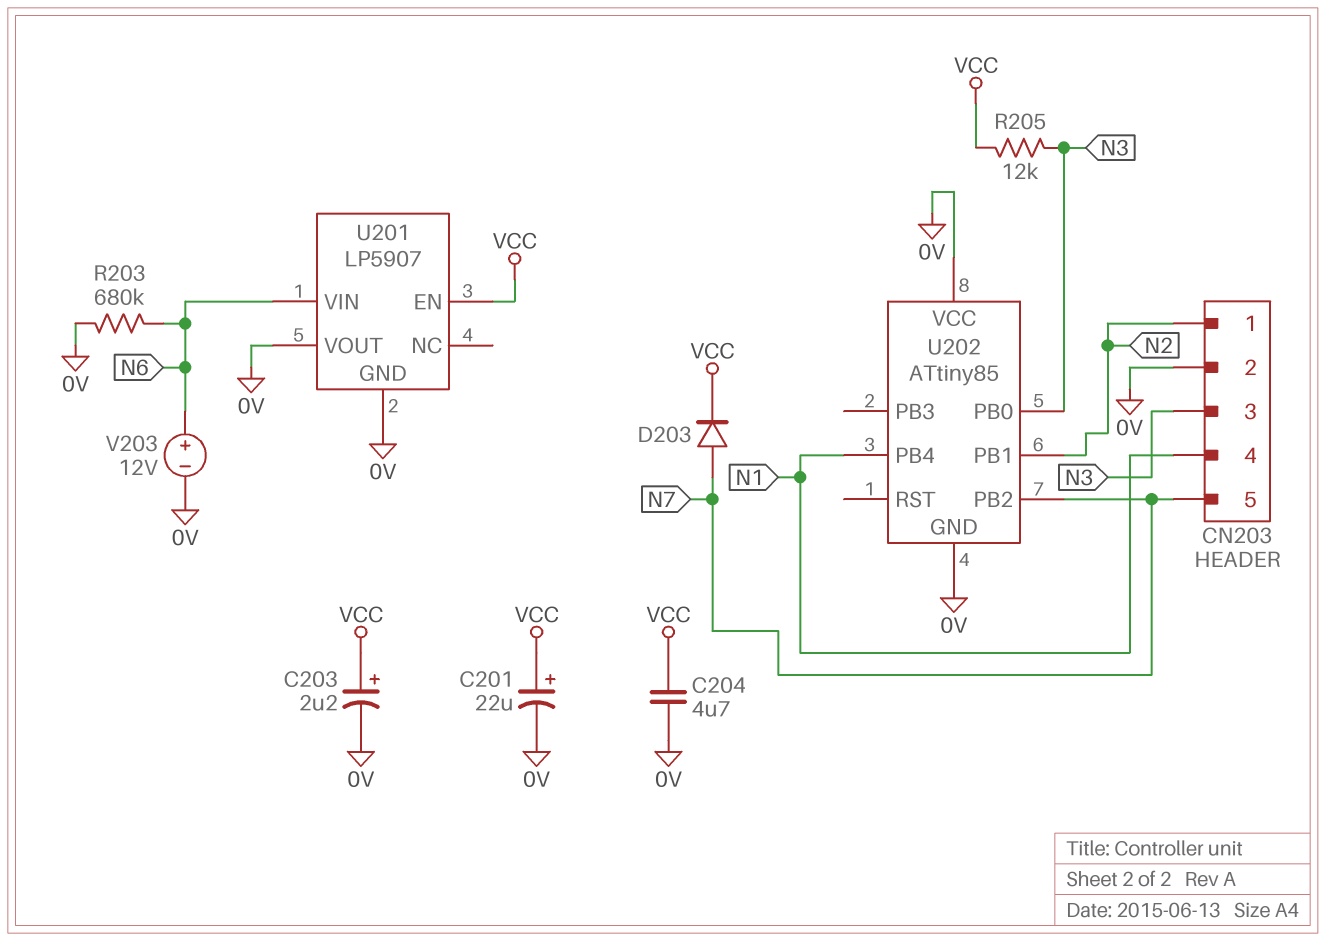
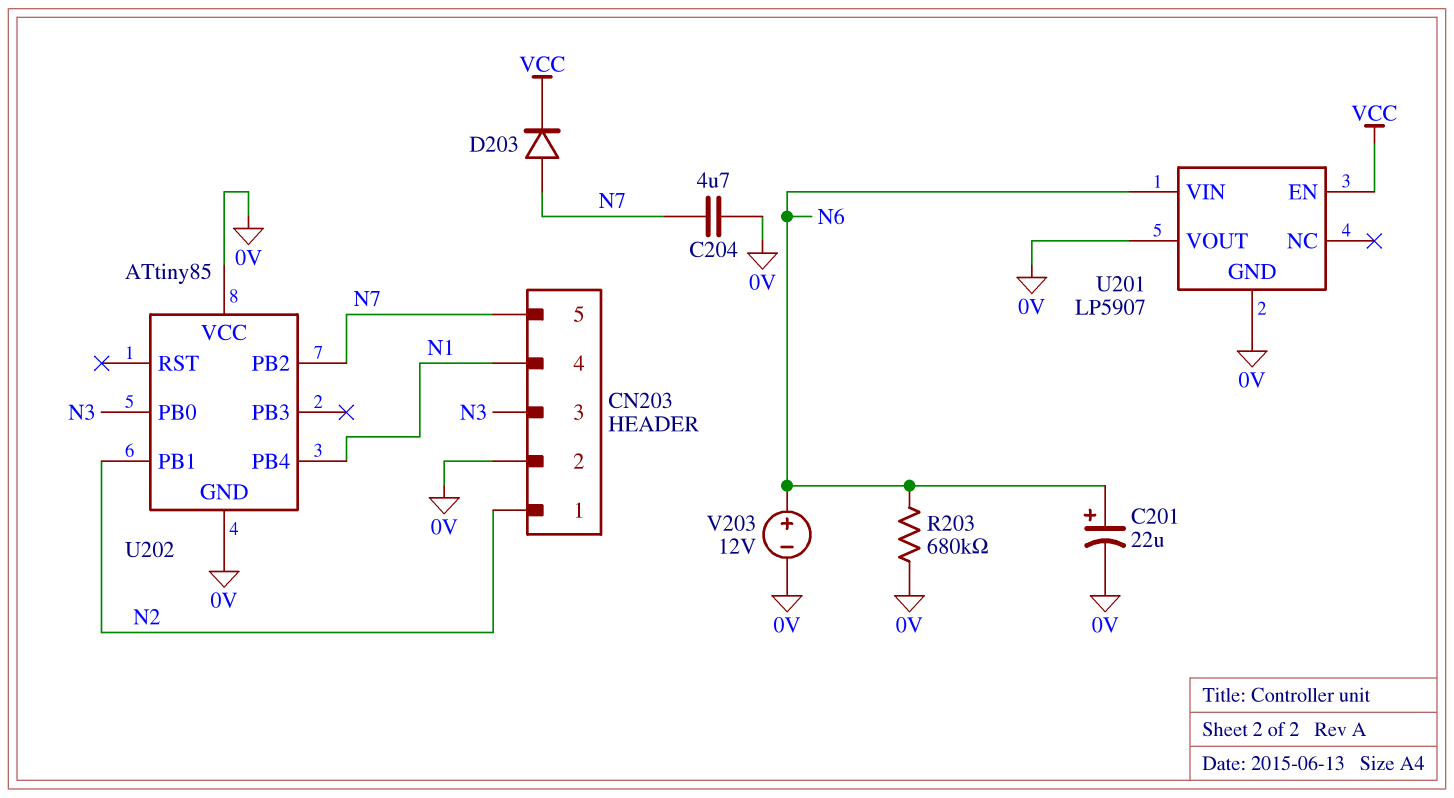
C201: 22uF (plus VCC, minus 0V) -> 22uF (plus N6, minus 0V)
C203: 2.2uF (plus VCC, minus 0V) -> none
C204: 4.7uF (0V, VCC) -> 4.7uF (0V, N7)
R205: 12k (N3, VCC) -> none

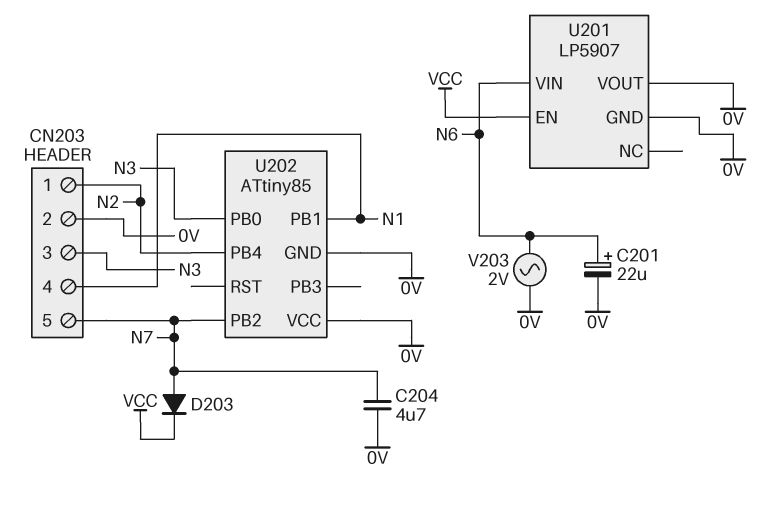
R203: 680k (0V, N6) -> none
U202 pin PB1: N2 -> N1
U202 pin PB4: N1 -> N2
V203: 12V (plus N6, minus 0V) -> AC 2V (0V, N6)

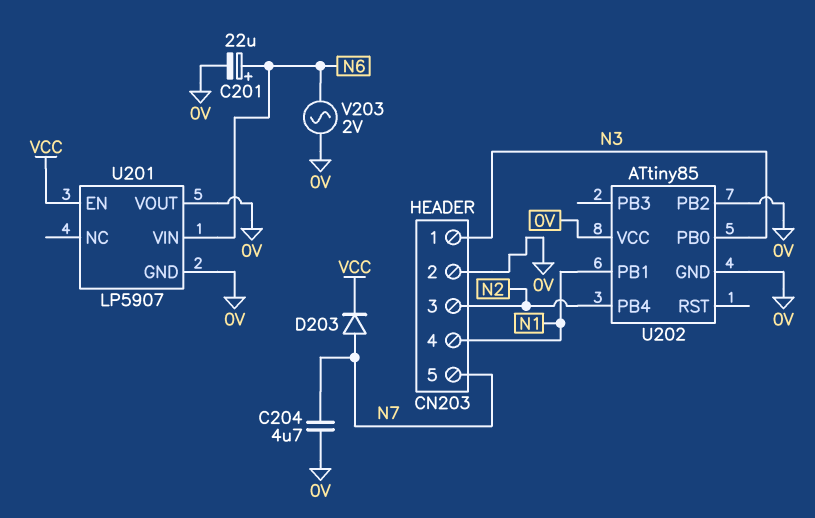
CN203 pin 1: N2 -> N3
CN203 pin 3: N3 -> N2
U202 pin PB2: N7 -> 0V

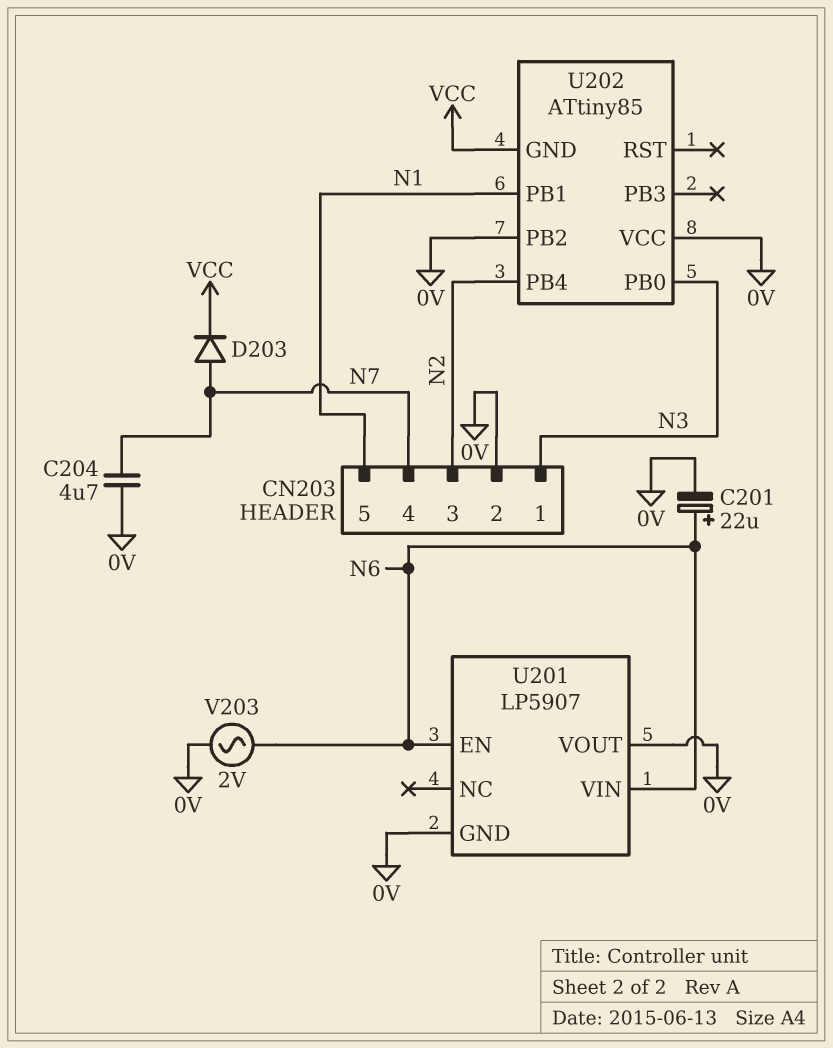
CN203 pin 4: N1 -> N7
CN203 pin 5: N7 -> N1
U201 pin EN: VCC -> N6
U202 pin GND: 0V -> VCC

